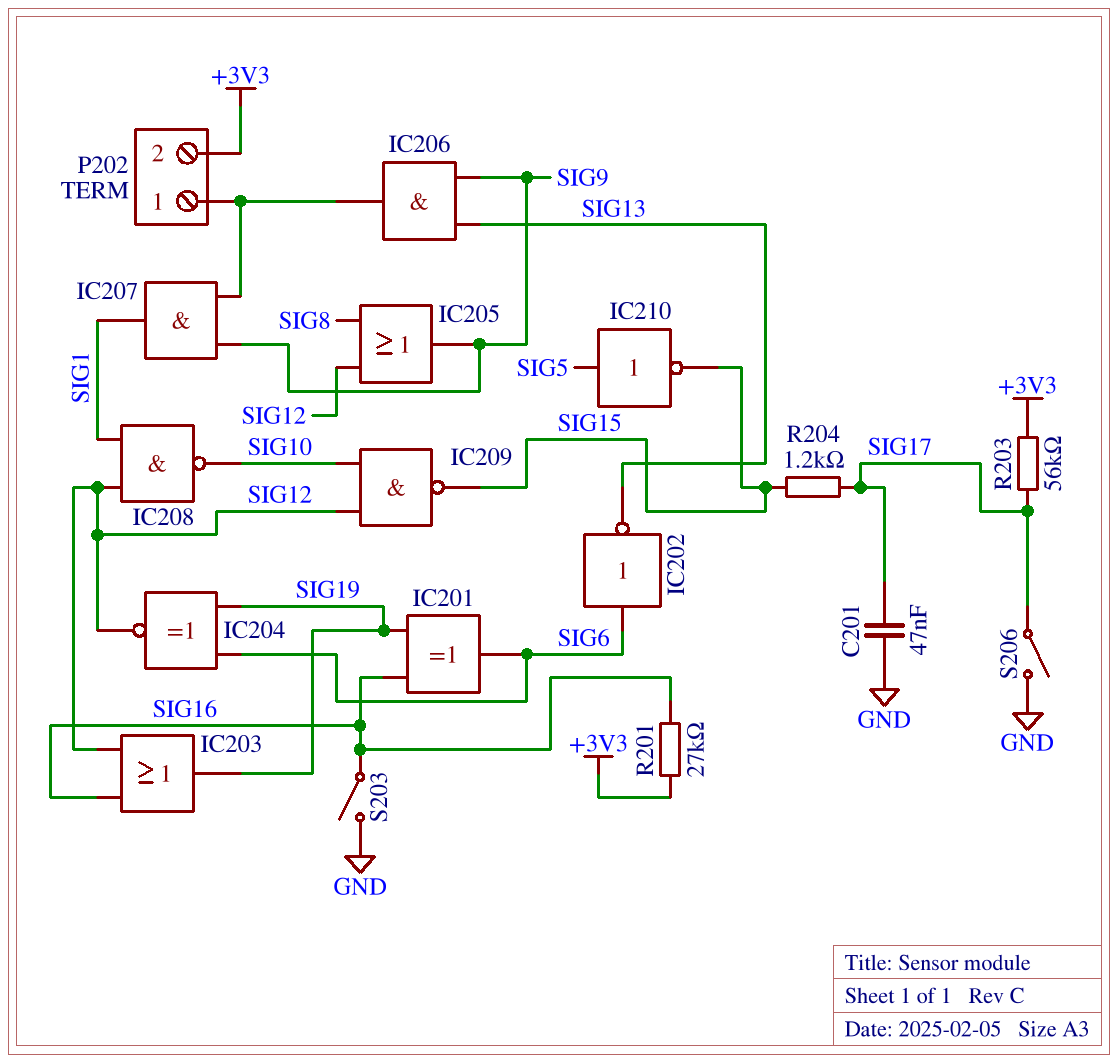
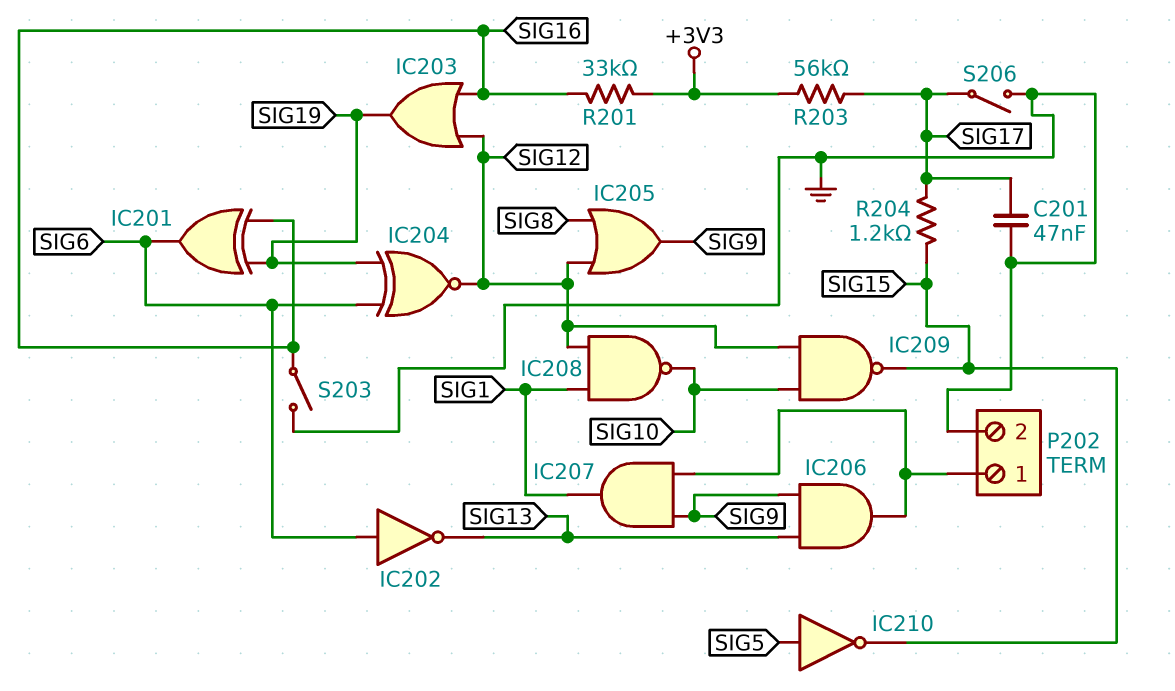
P202 pin 2: +3V3 -> GND
R201: 27k (+3V3, SIG16) -> 33k (+3V3, SIG16)

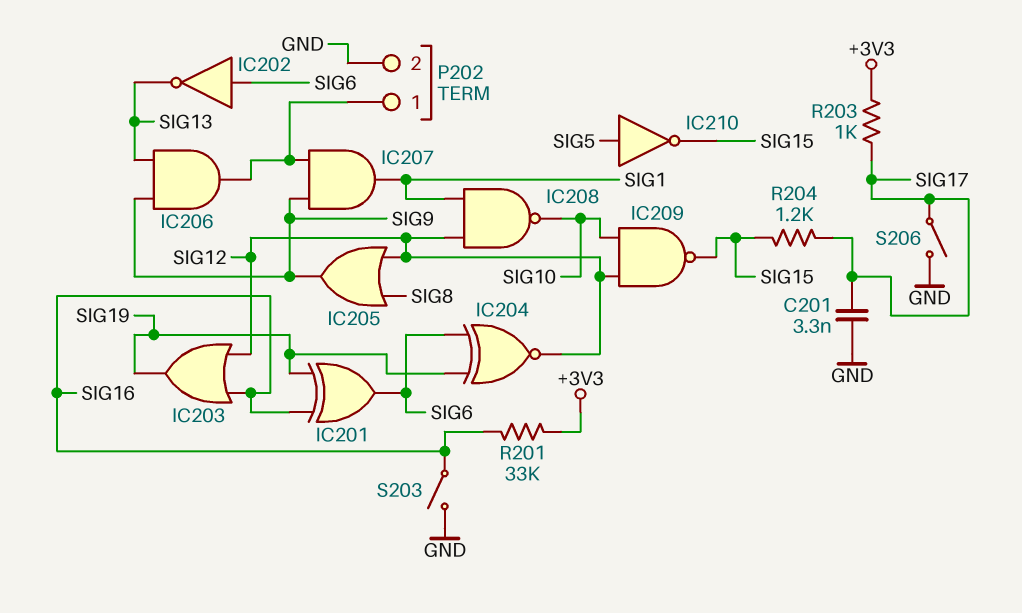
C201: 47nF (GND, SIG17) -> 3.3nF (GND, SIG17)
R203: 56k (+3V3, SIG17) -> 1k (+3V3, SIG17)

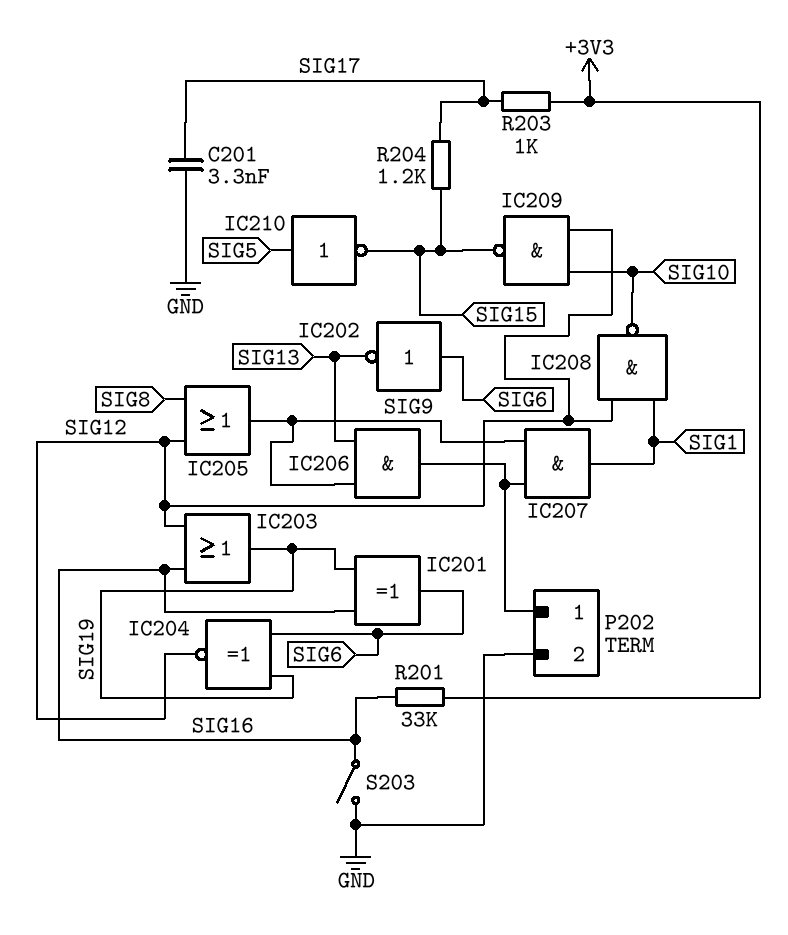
S206: switch (GND, SIG17) -> none

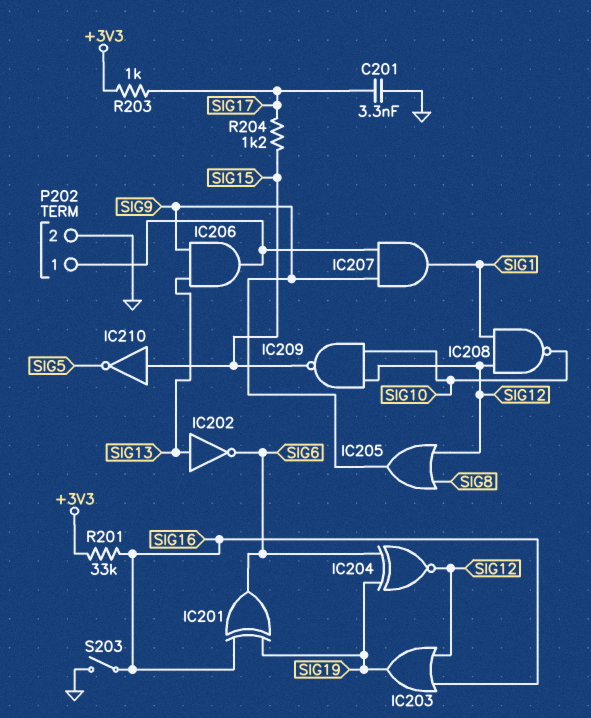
IC202: NOT (in SIG6, out SIG13) -> NOT (in SIG13, out SIG6)
IC210: NOT (in SIG5, out SIG15) -> NOT (in SIG15, out SIG5)

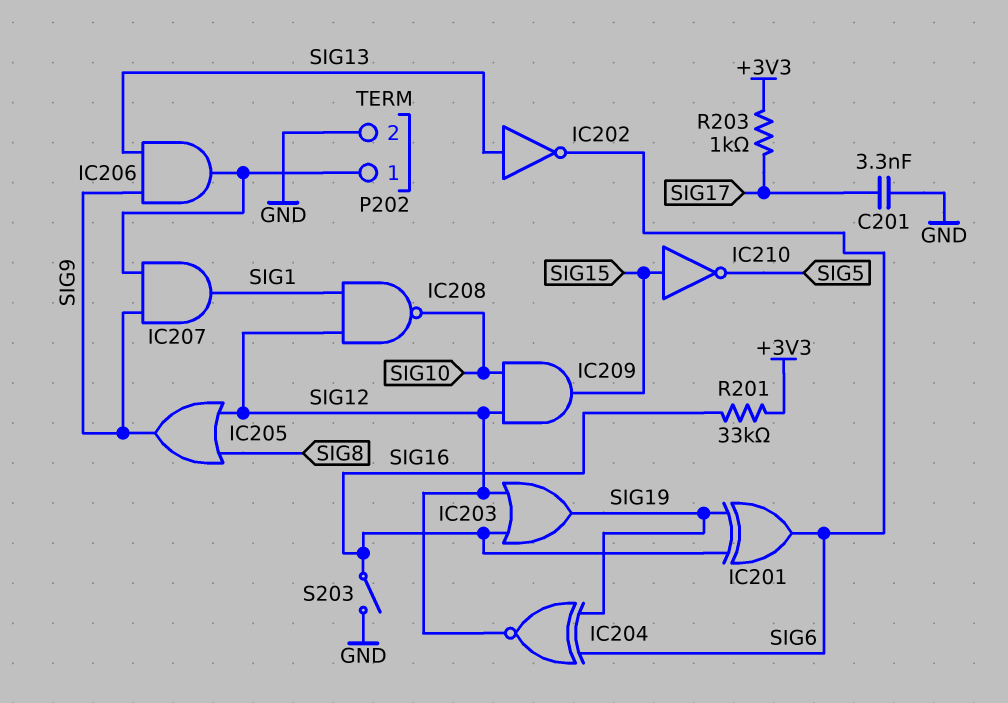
IC209: NAND (in SIG10, in SIG12, out SIG15) -> AND (in SIG10, in SIG12, out SIG15)
R204: 1.2k (SIG15, SIG17) -> none

